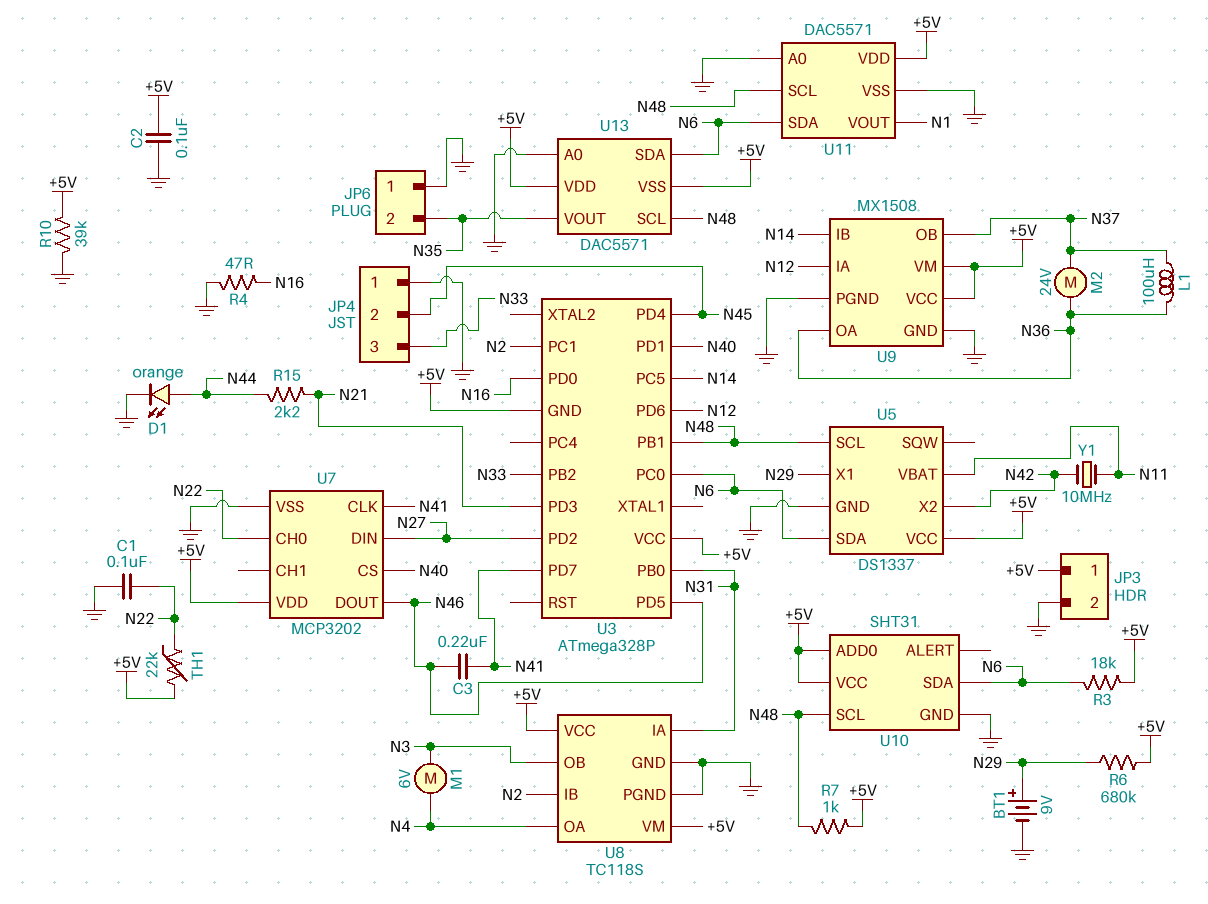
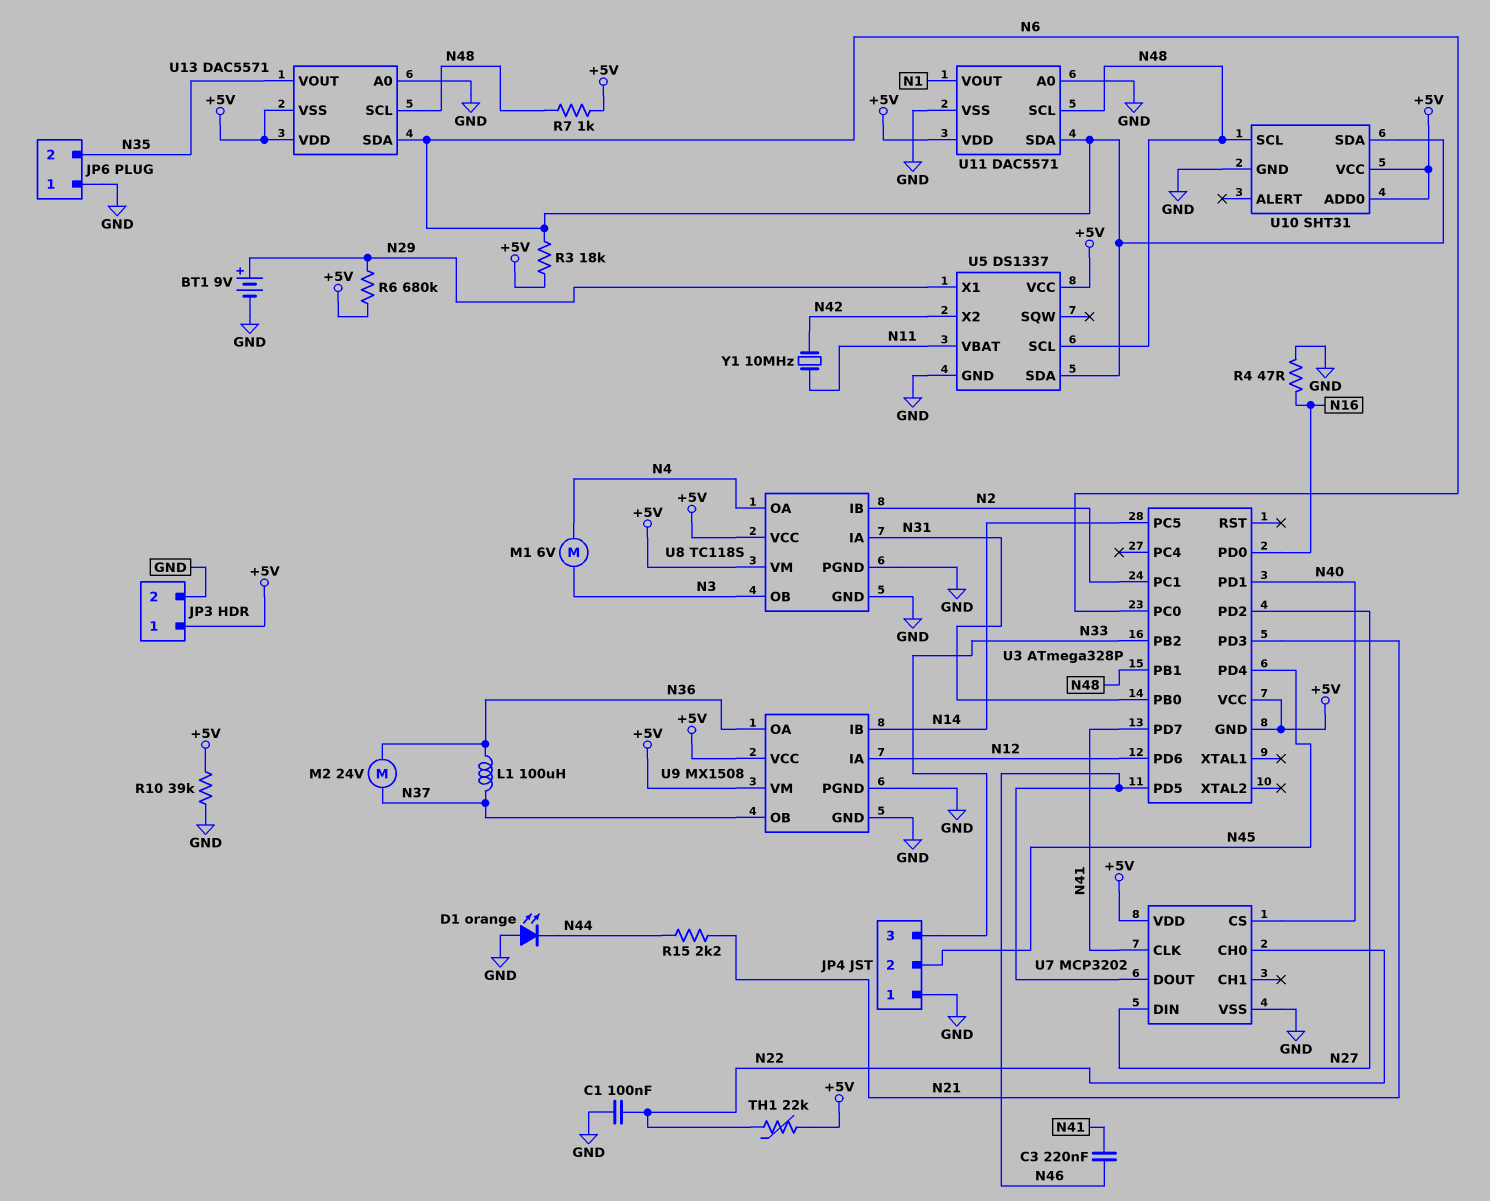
C2: 100nF (+5V, GND) -> none
D1: LED orange (A N44, K GND) -> LED orange (A GND, K N44)

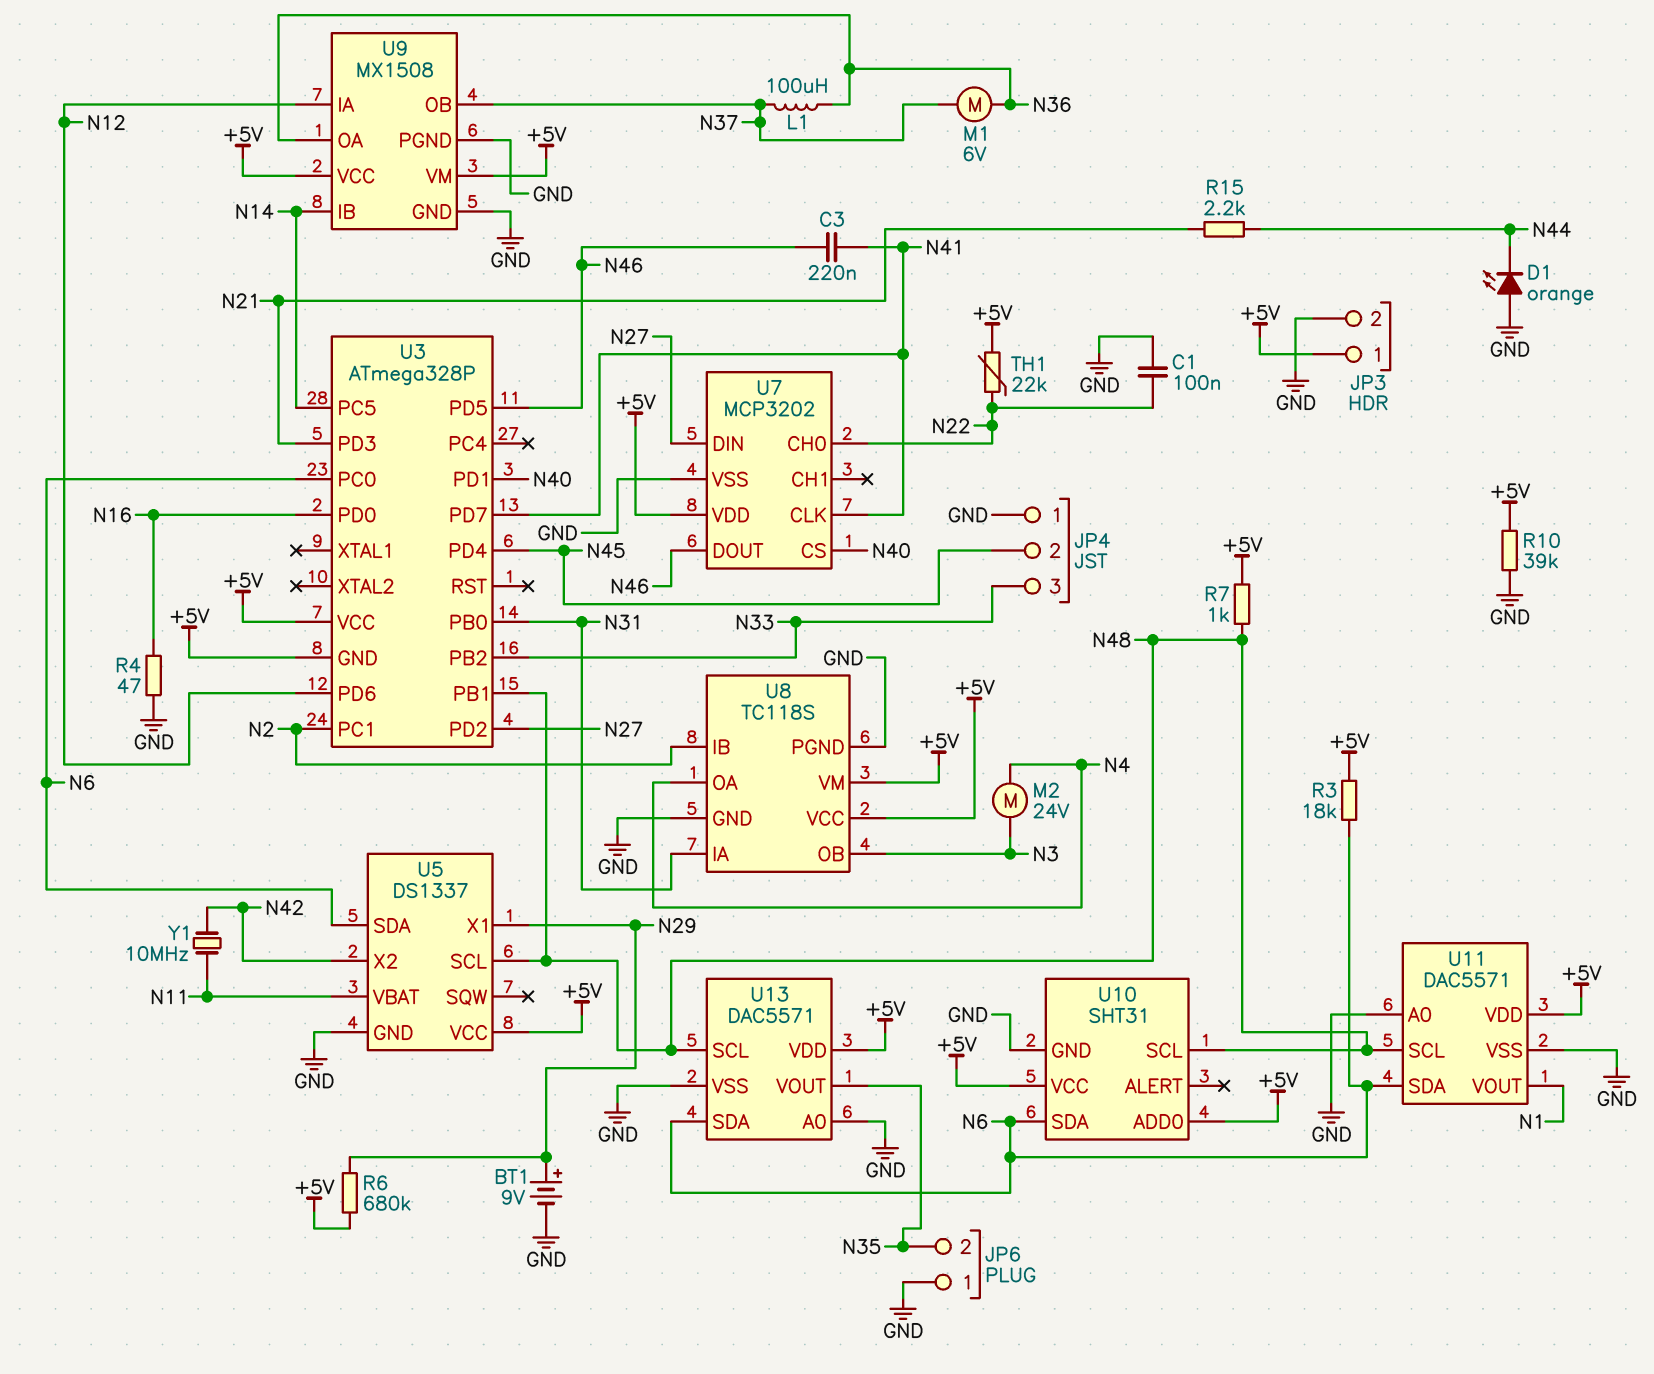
M1: motor 6V (N3, N4) -> motor 6V (N36, N37)
M2: motor 24V (N36, N37) -> motor 24V (N3, N4)
U13 pin VSS: +5V -> GND

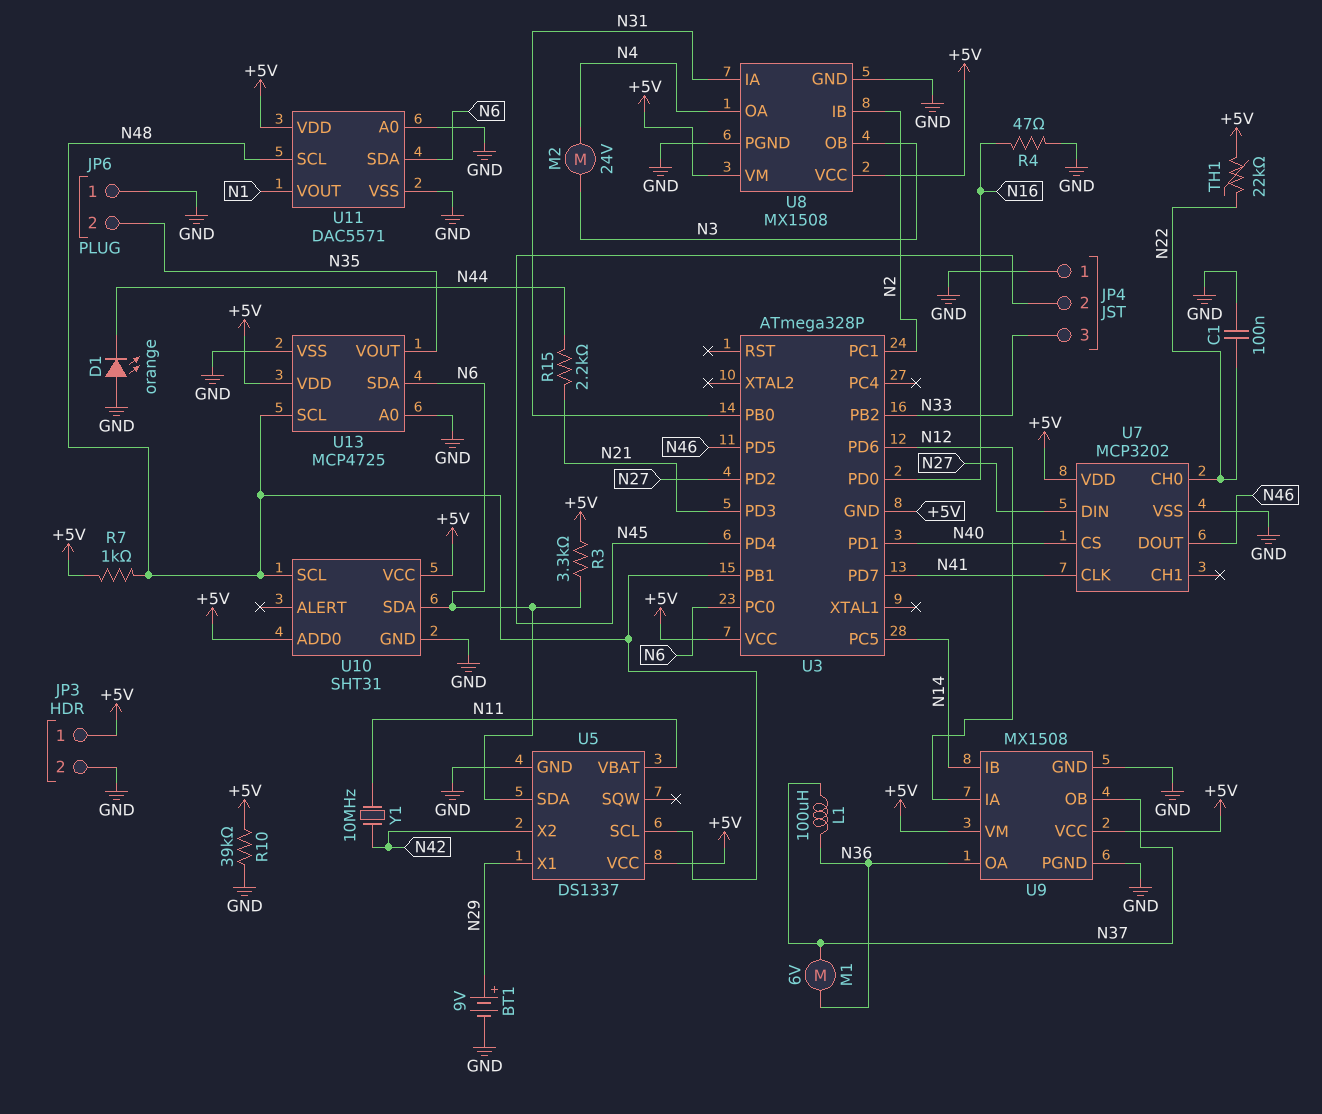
C3: 220nF (N41, N46) -> none
R3: 18k (+5V, N6) -> 3.3k (+5V, N6)
R6: 680k (+5V, N29) -> none
U8: TC118S -> MX1508
U13: DAC5571 -> MCP4725

